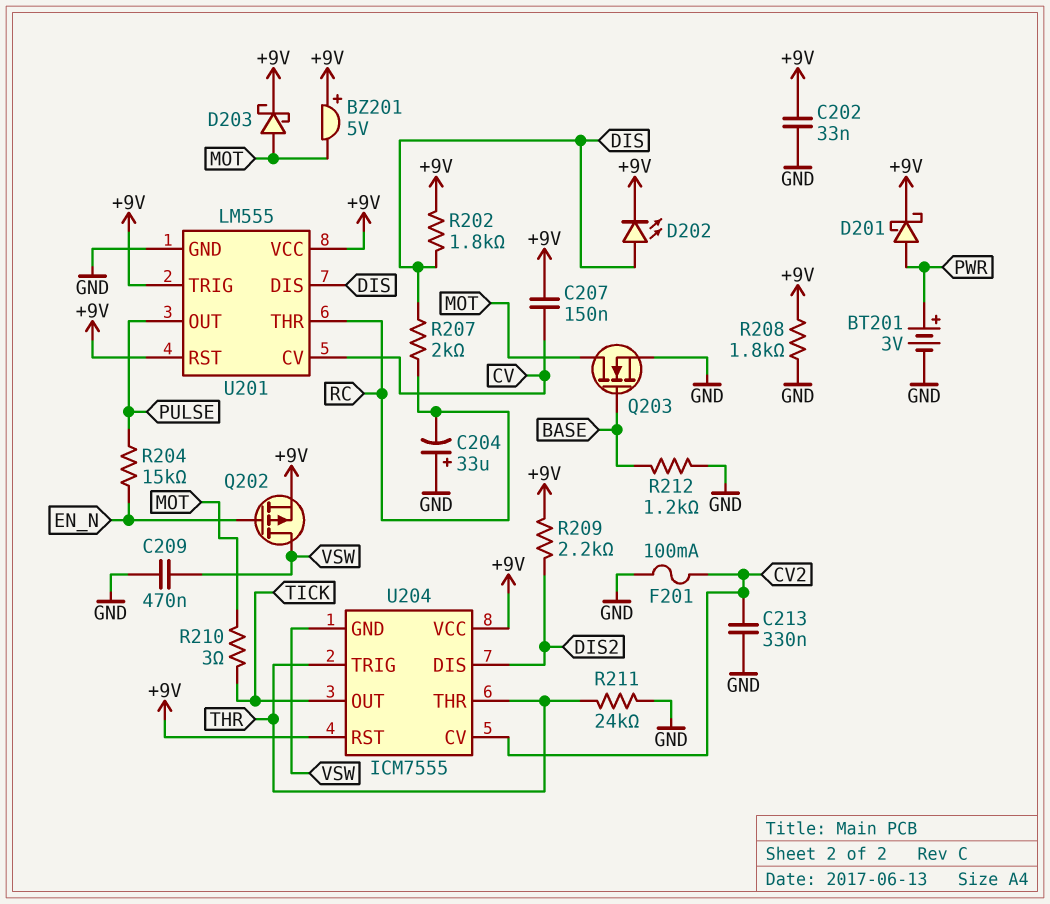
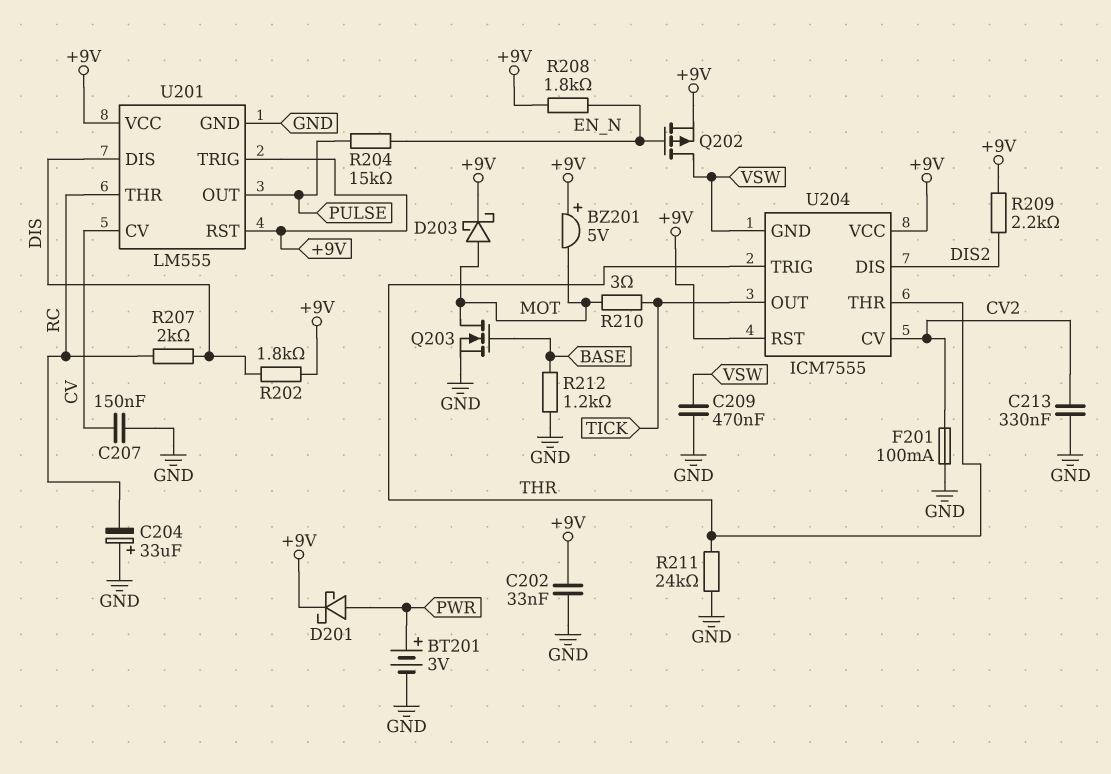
C207: 150nF (+9V, CV) -> 150nF (CV, GND)
D202: LED (A DIS, K +9V) -> none
R208: 1.8k (+9V, GND) -> 1.8k (+9V, EN_N)

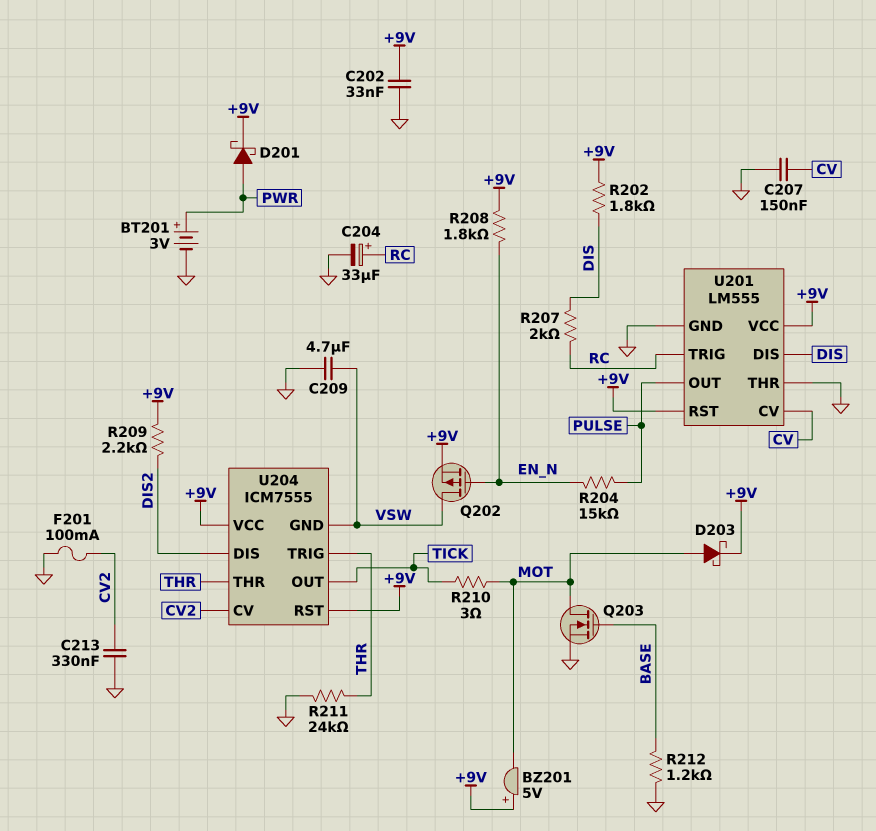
C204: 33uF (plus GND, minus RC) -> 33uF (plus RC, minus GND)
C209: 470nF (GND, VSW) -> 4.7uF (GND, VSW)
U201 pin THR: RC -> GND
U201 pin TRIG: +9V -> RC

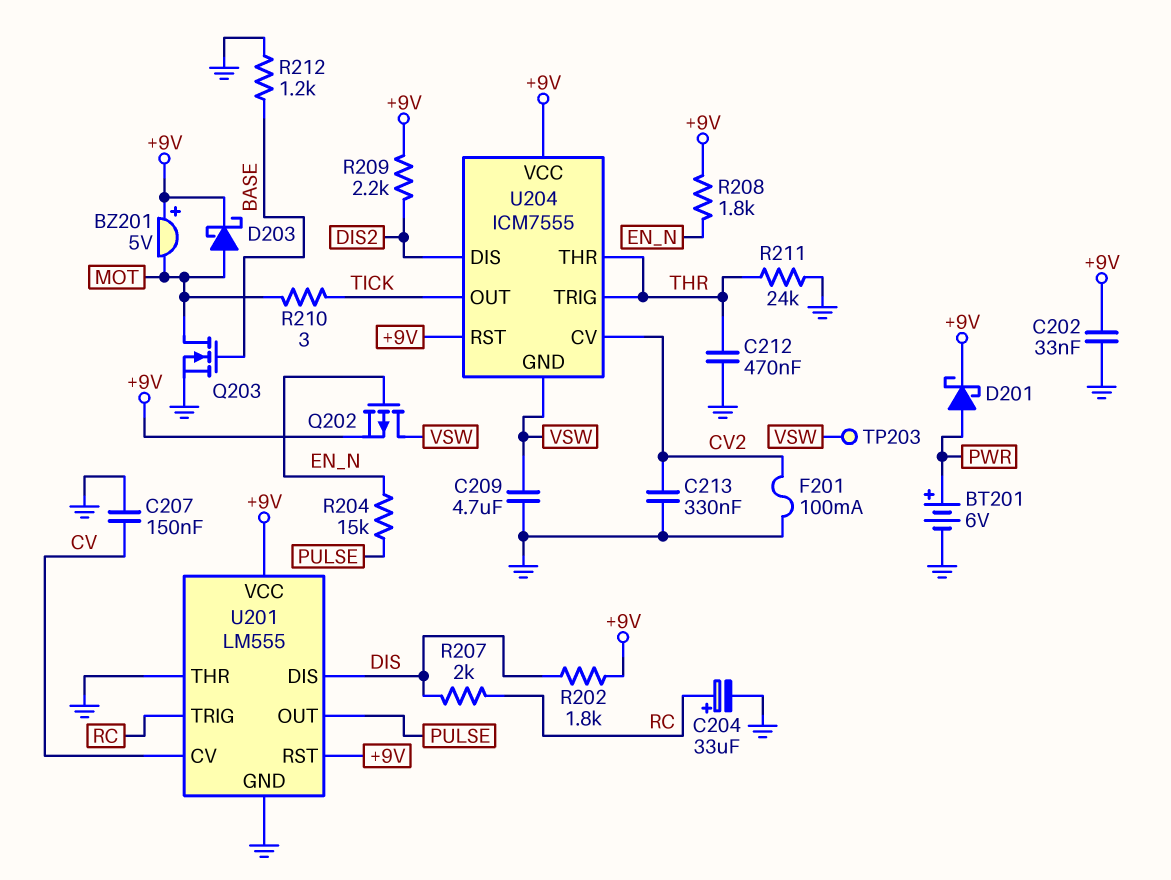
BT201: 3V (plus PWR, minus GND) -> 6V (plus PWR, minus GND)
C212: none -> 470nF (GND, THR)
TP203: none -> test point (VSW)

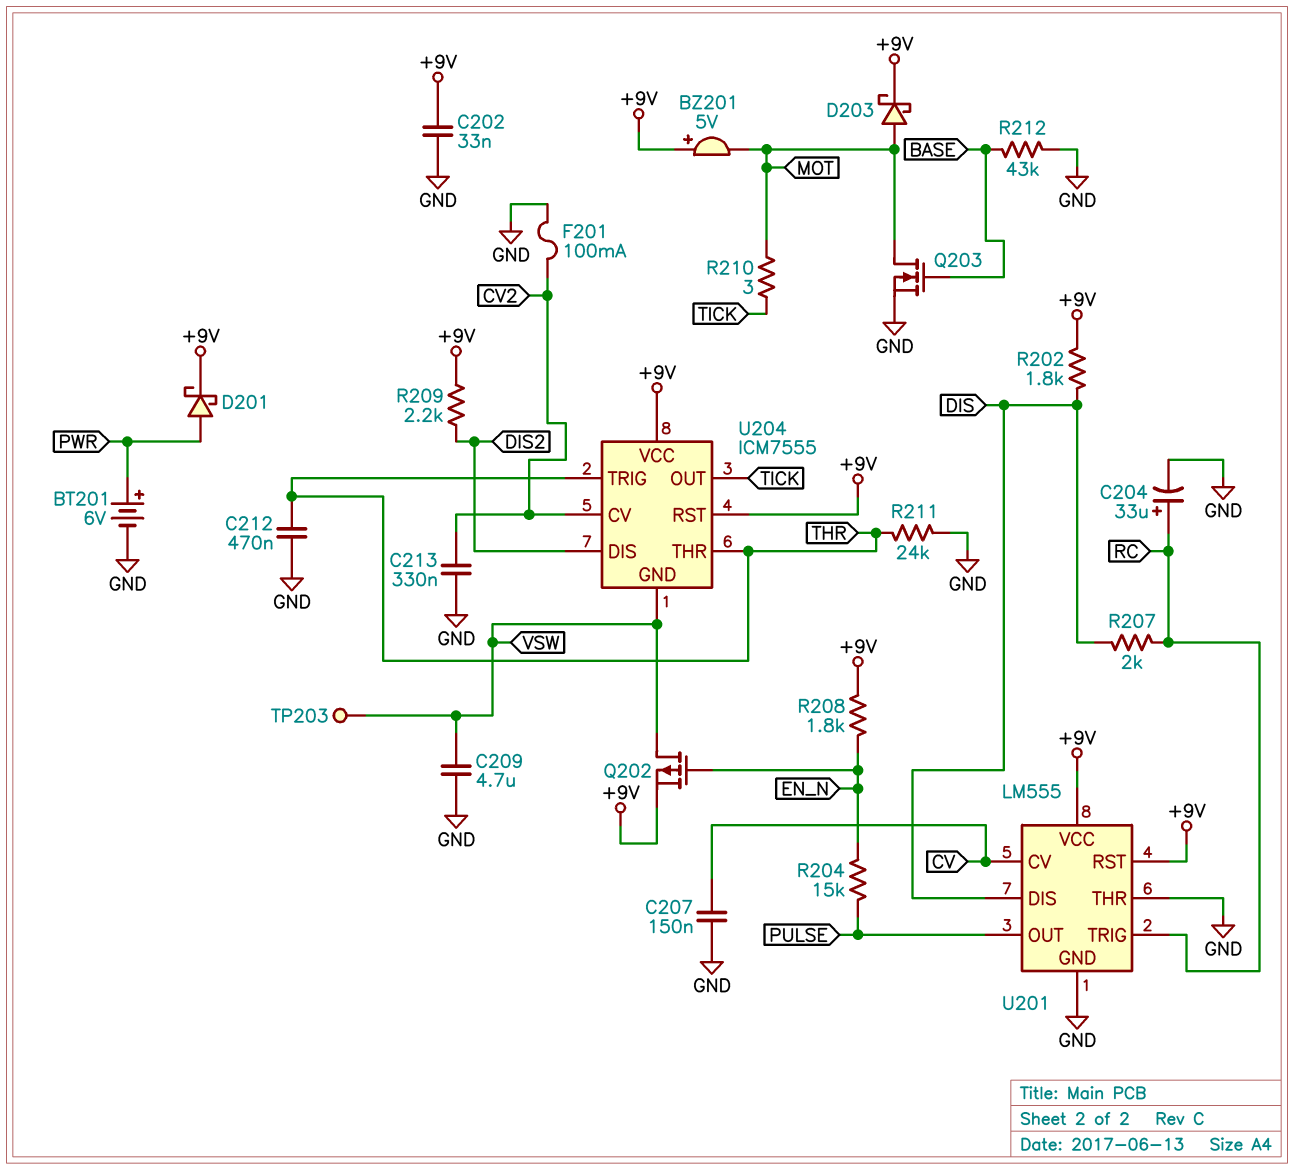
R212: 1.2k (BASE, GND) -> 43k (BASE, GND)

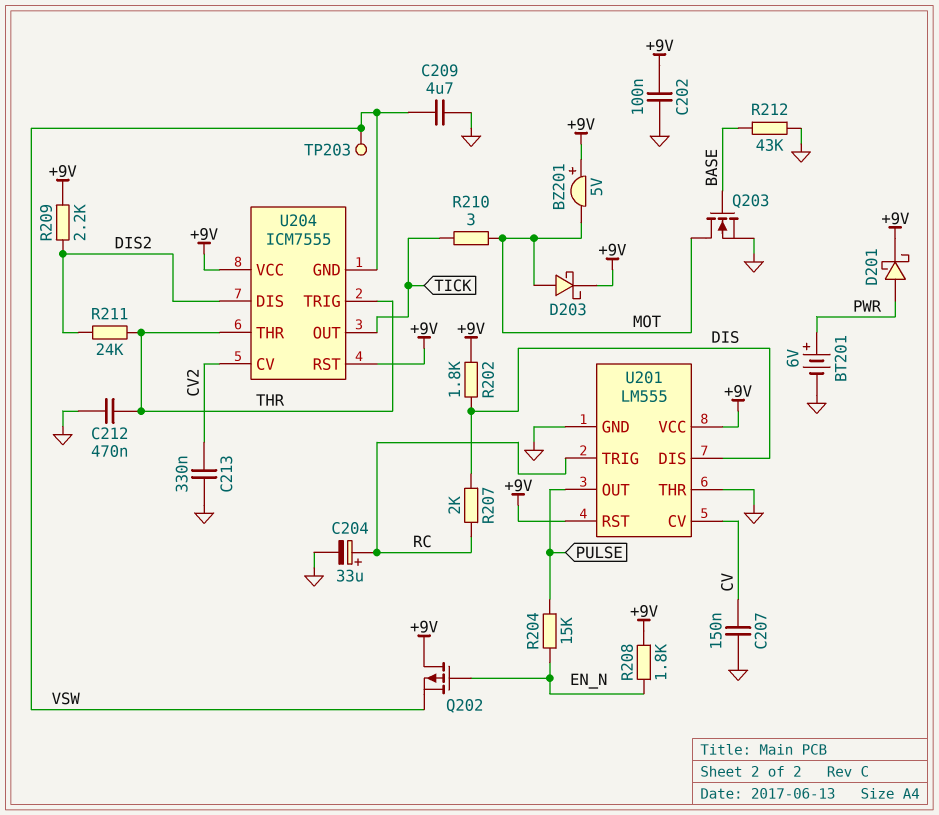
C202: 33nF (+9V, GND) -> 100nF (+9V, GND)
F201: 100mA (CV2, GND) -> none
Q202: PMOS (G EN_N, D VSW, S +9V) -> PMOS (G EN_N, D +9V, S VSW)
R211: 24k (GND, THR) -> 24k (DIS2, THR)

